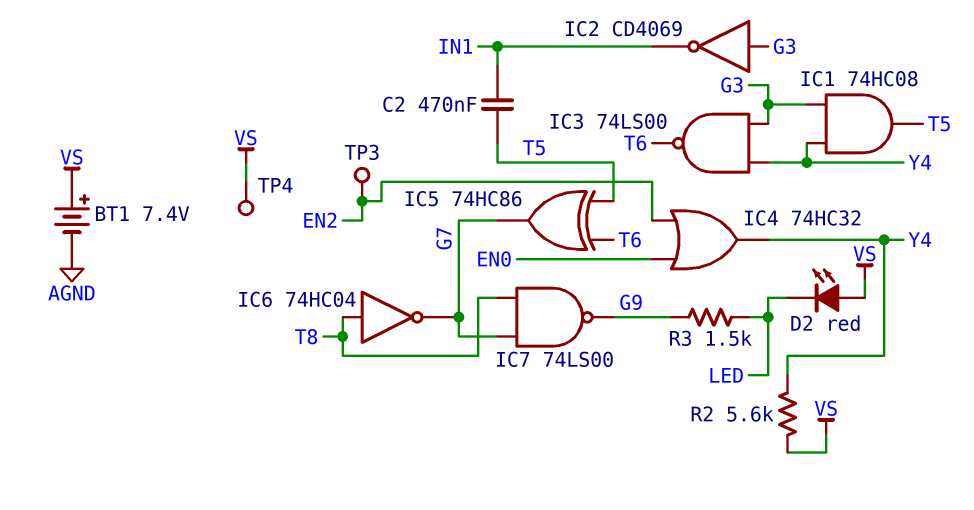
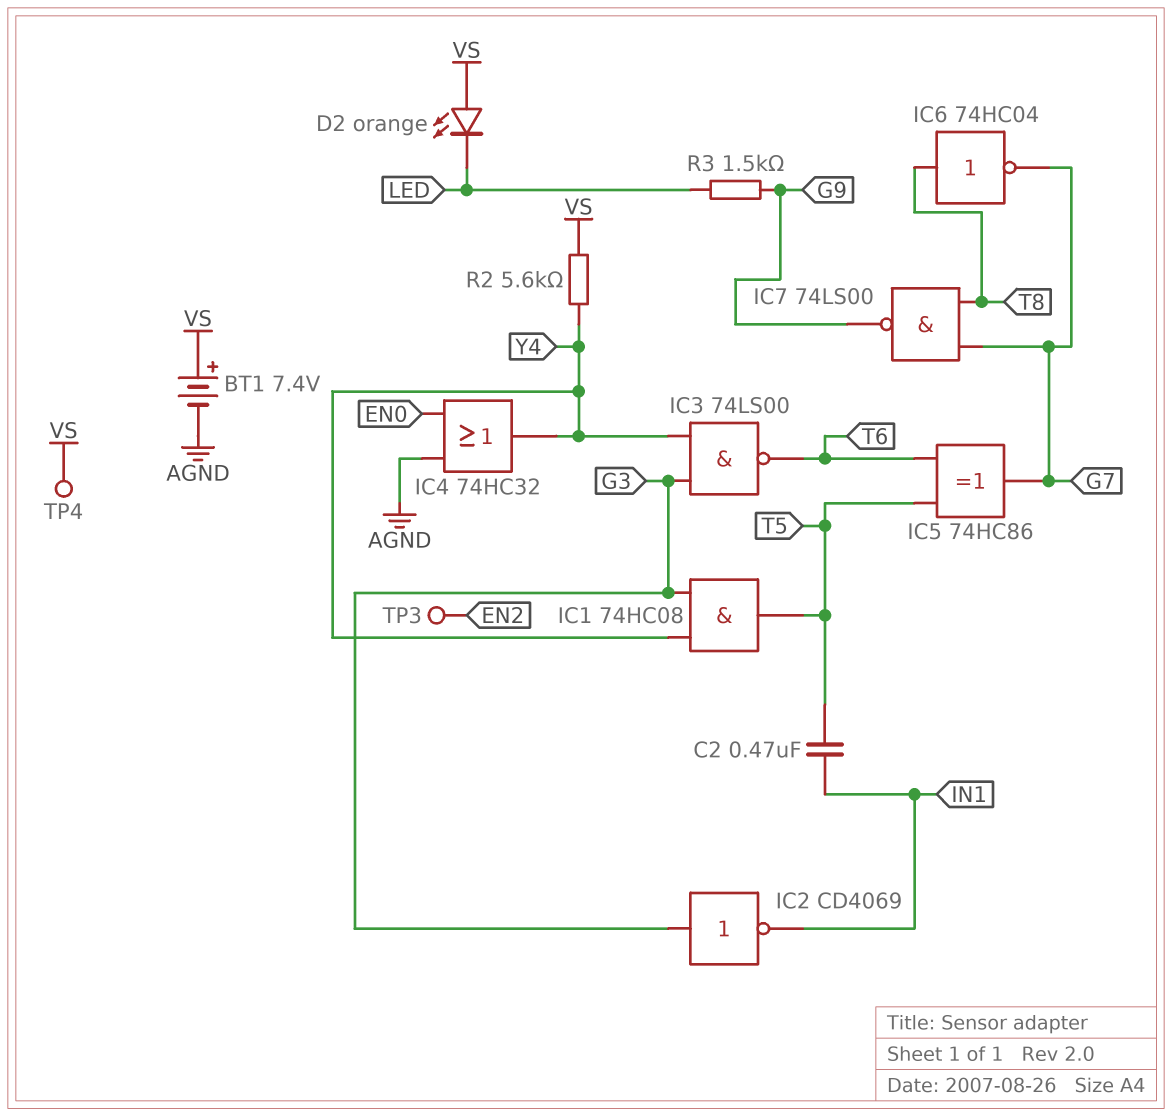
D2: LED red (A VS, K LED) -> LED orange (A VS, K LED)
IC4: OR 74HC32 (in EN0, in EN2, out Y4) -> OR 74HC32 (in AGND, in EN0, out Y4)

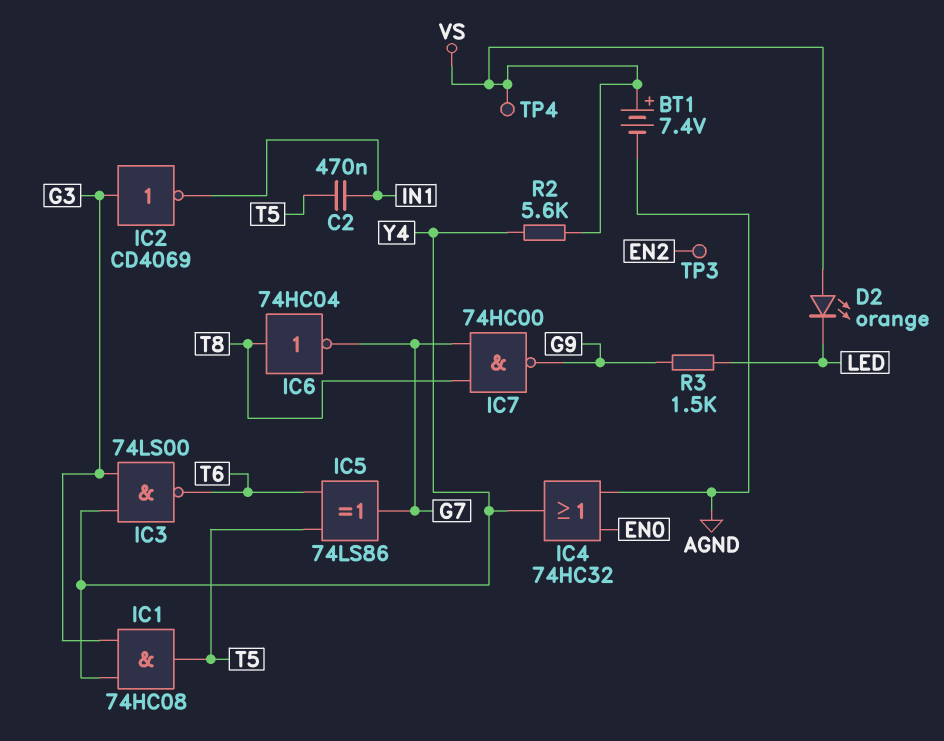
IC5: XOR 74HC86 (in T5, in T6, out G7) -> XOR 74LS86 (in T5, in T6, out G7)
IC7: NAND 74LS00 (in G7, in T8, out G9) -> NAND 74HC00 (in G7, in T8, out G9)

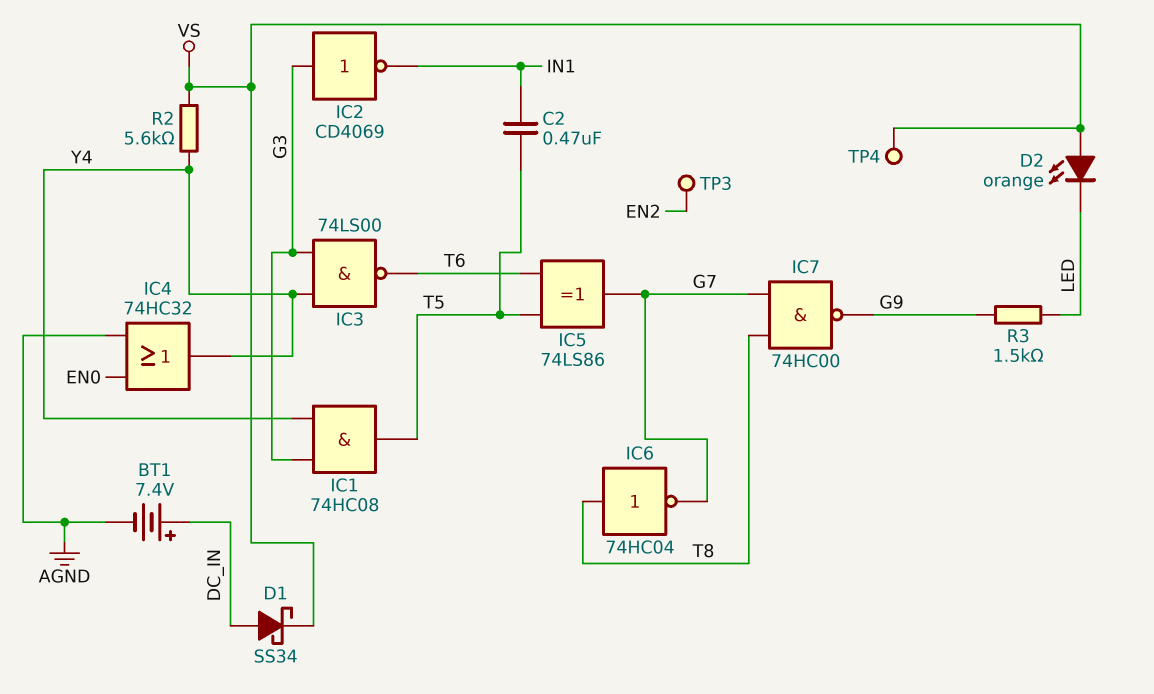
BT1: 7.4V (plus VS, minus AGND) -> 7.4V (plus DC_IN, minus AGND)
D1: none -> schottky SS34 (A DC_IN, K VS)

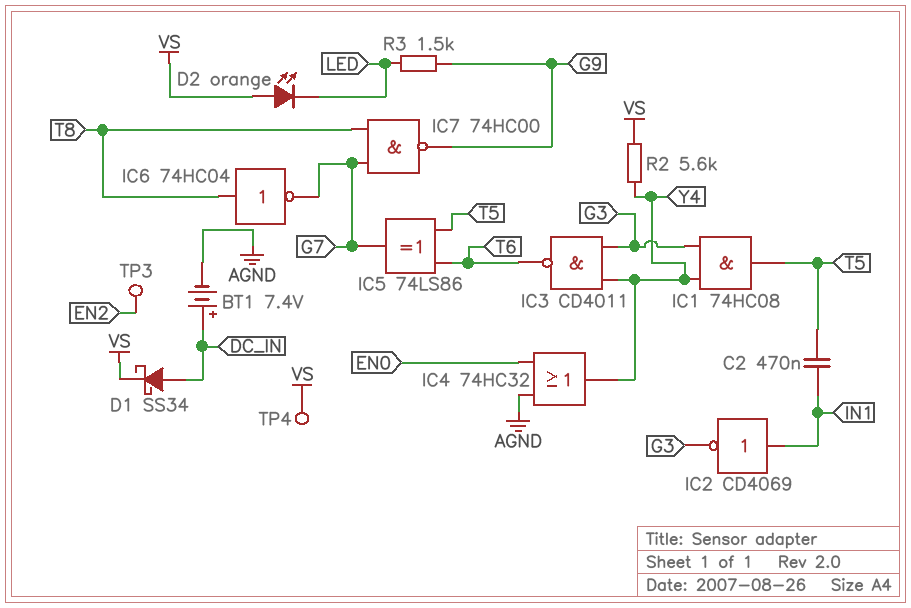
IC2: NOT CD4069 (in G3, out IN1) -> NOT CD4069 (in IN1, out G3)
IC3: NAND 74LS00 (in G3, in Y4, out T6) -> NAND CD4011 (in G3, in Y4, out T6)

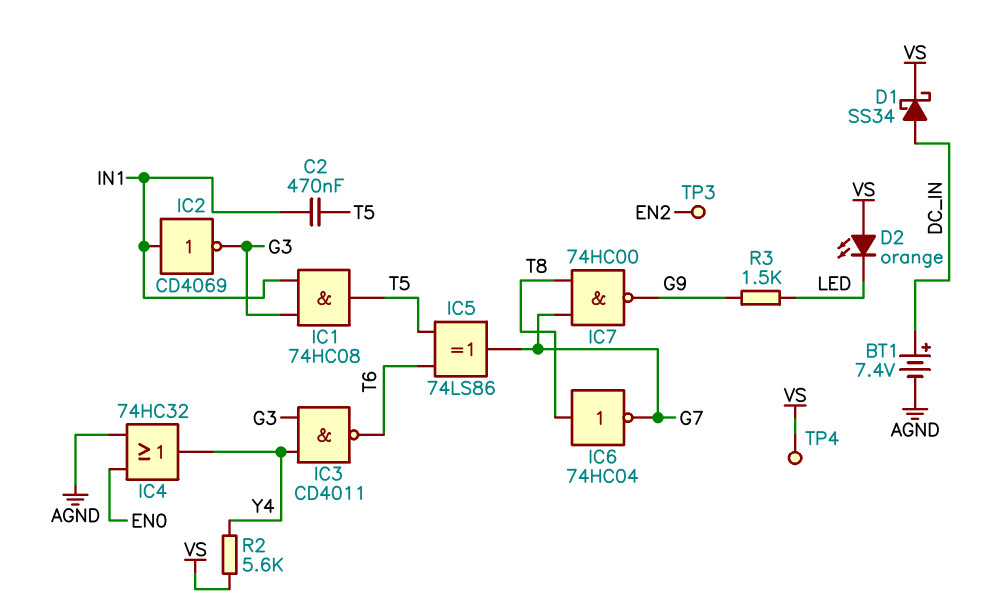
IC1: AND 74HC08 (in G3, in Y4, out T5) -> AND 74HC08 (in G3, in IN1, out T5)

